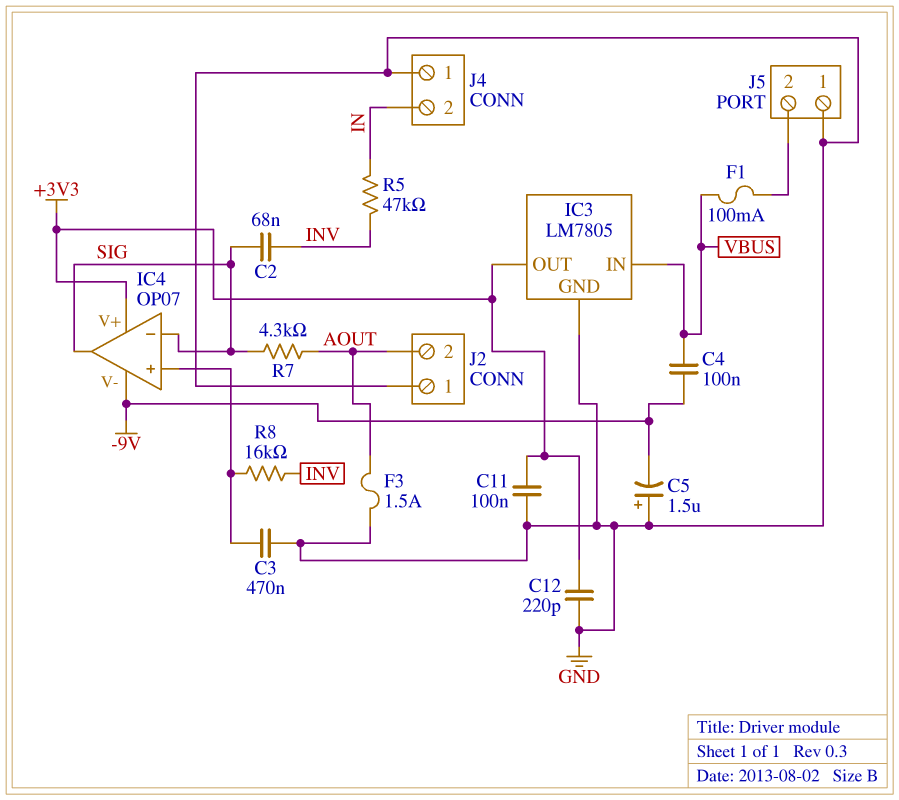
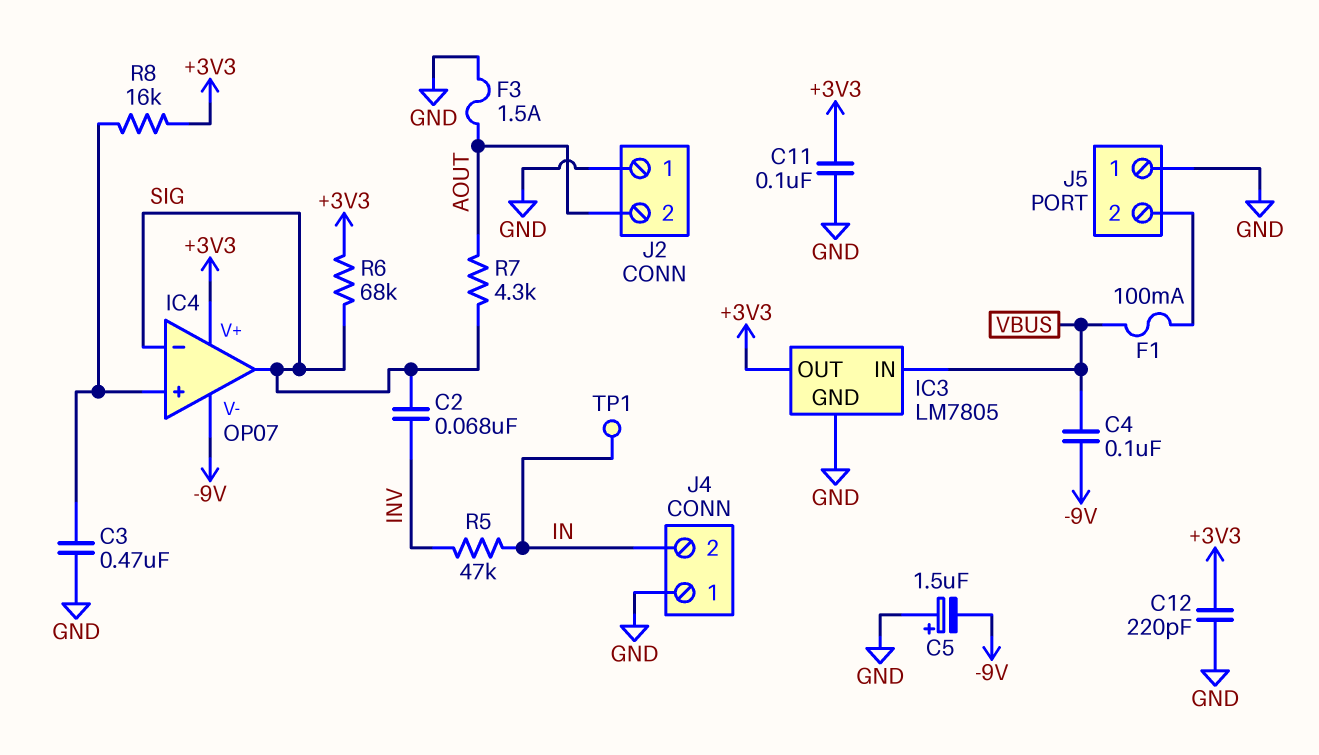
R6: none -> 68k (+3V3, SIG)
R8: 16k (IC4/in+, INV) -> 16k (+3V3, IC4/in+)
TP1: none -> test point (IN)

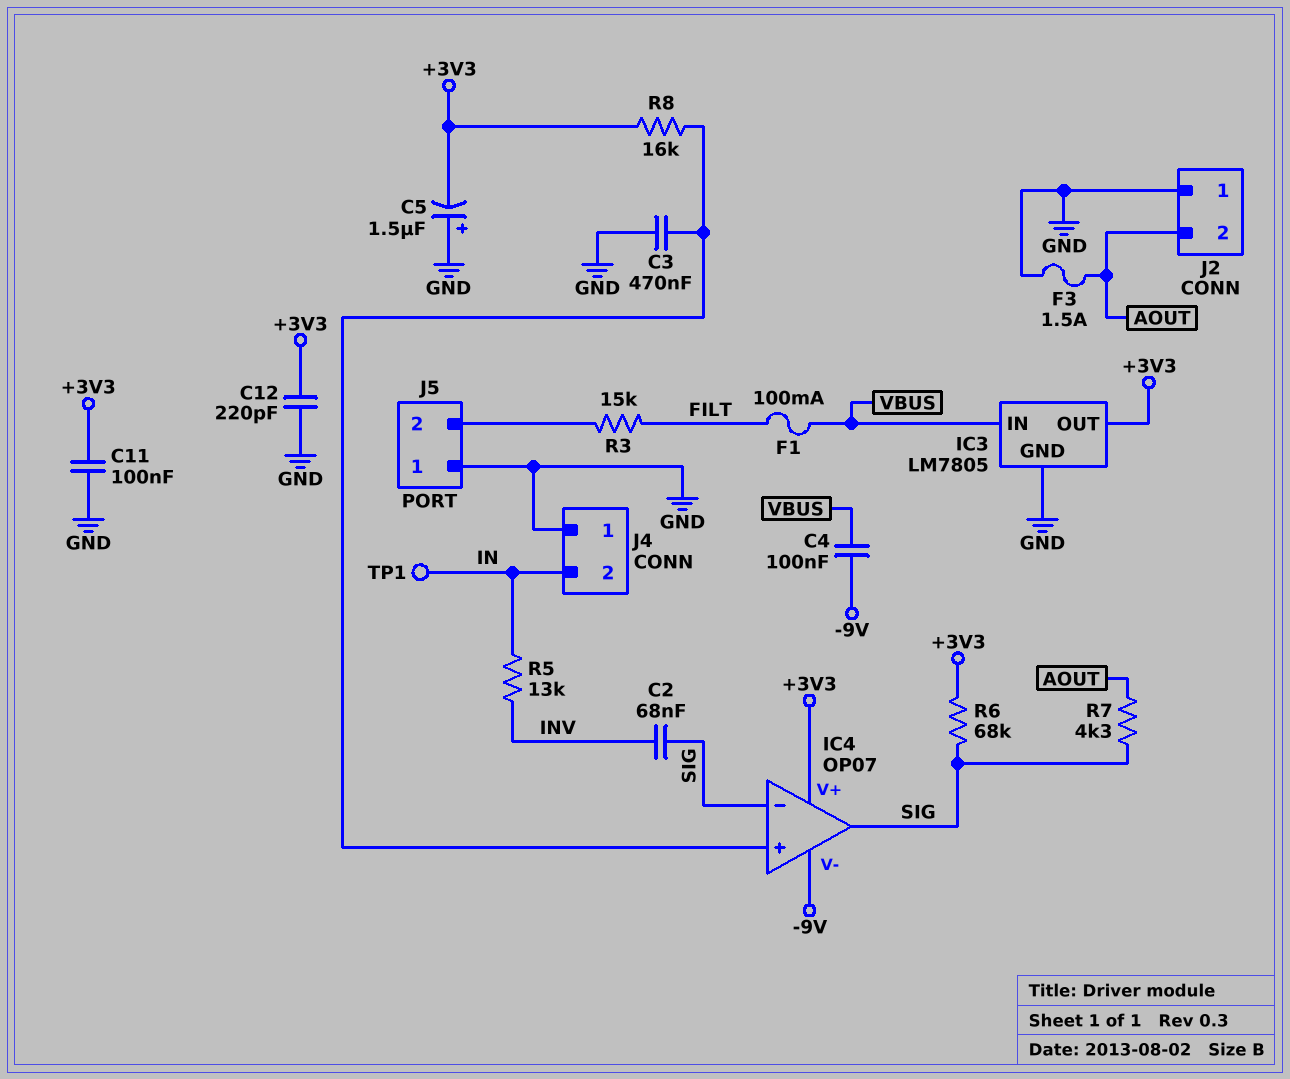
C5: 1.5uF (plus GND, minus -9V) -> 1.5uF (plus GND, minus +3V3)
F1: 100mA (J5/2, VBUS) -> 100mA (FILT, VBUS)
R3: none -> 15k (FILT, J5/2)
R5: 47k (IN, INV) -> 13k (IN, INV)

